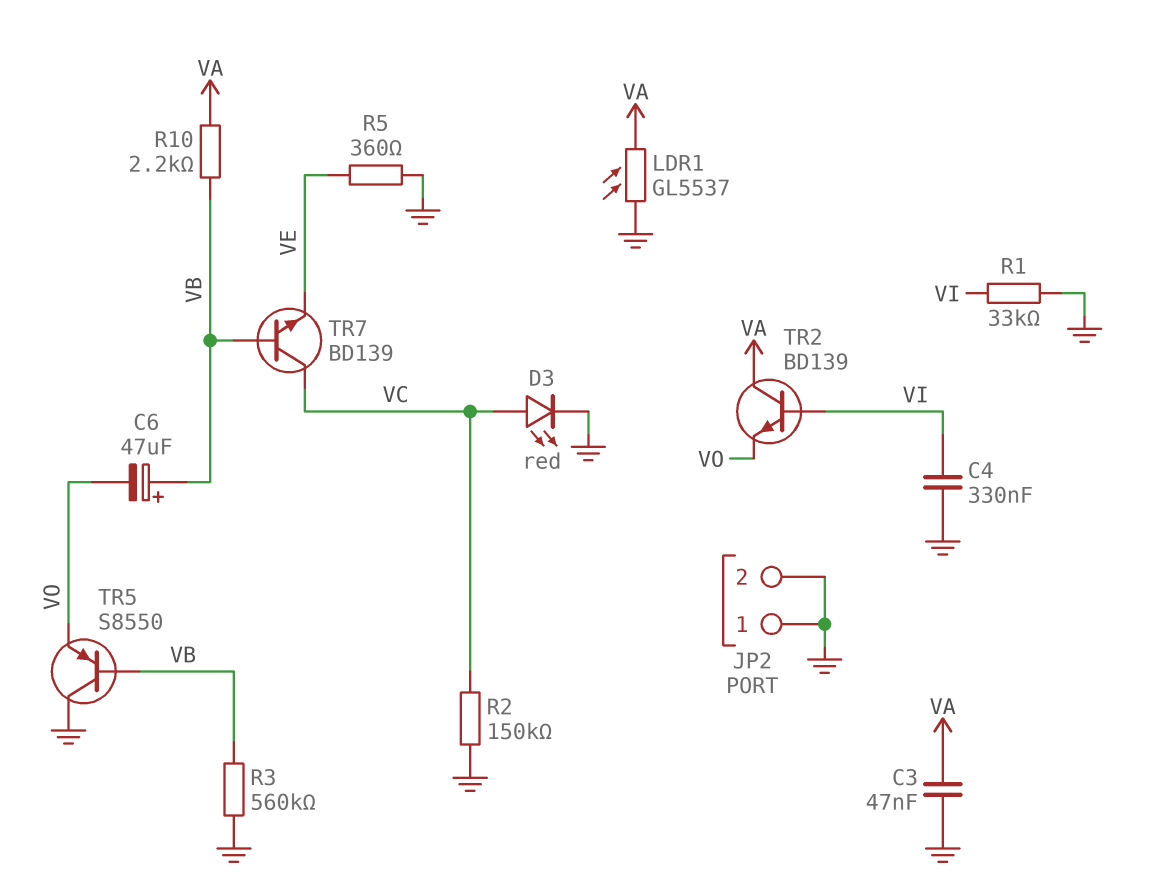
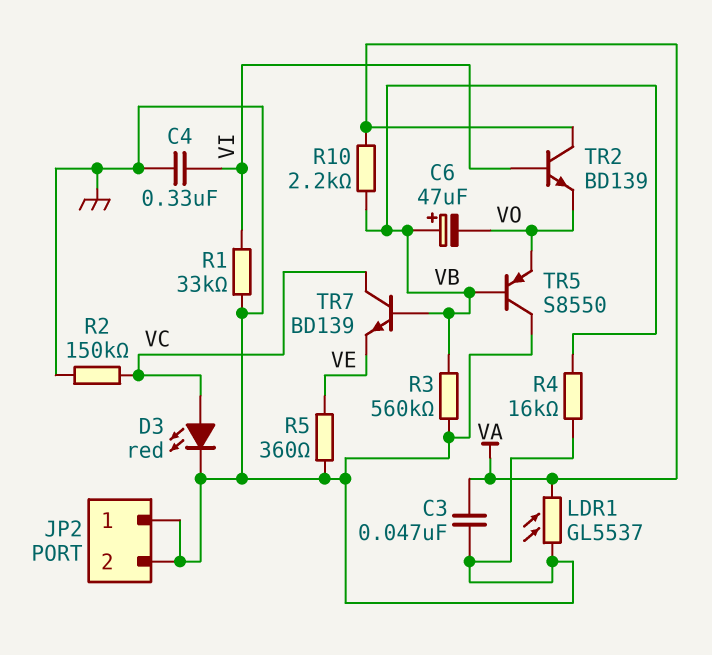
R4: none -> 16k (GND, VB)

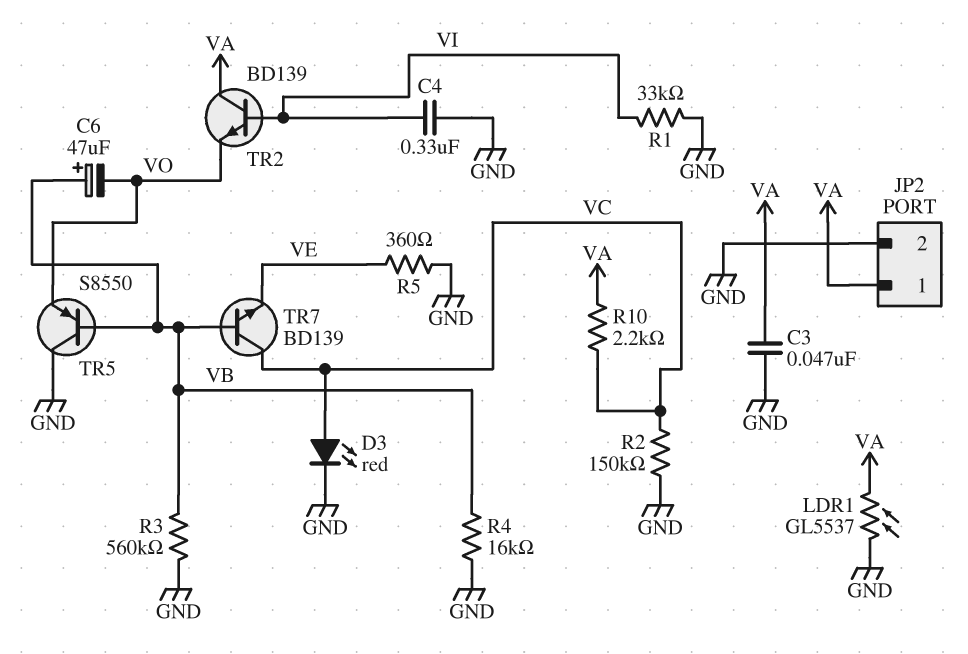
JP2 pin 1: GND -> VA
R10: 2.2k (VA, VB) -> 2.2k (VA, VC)

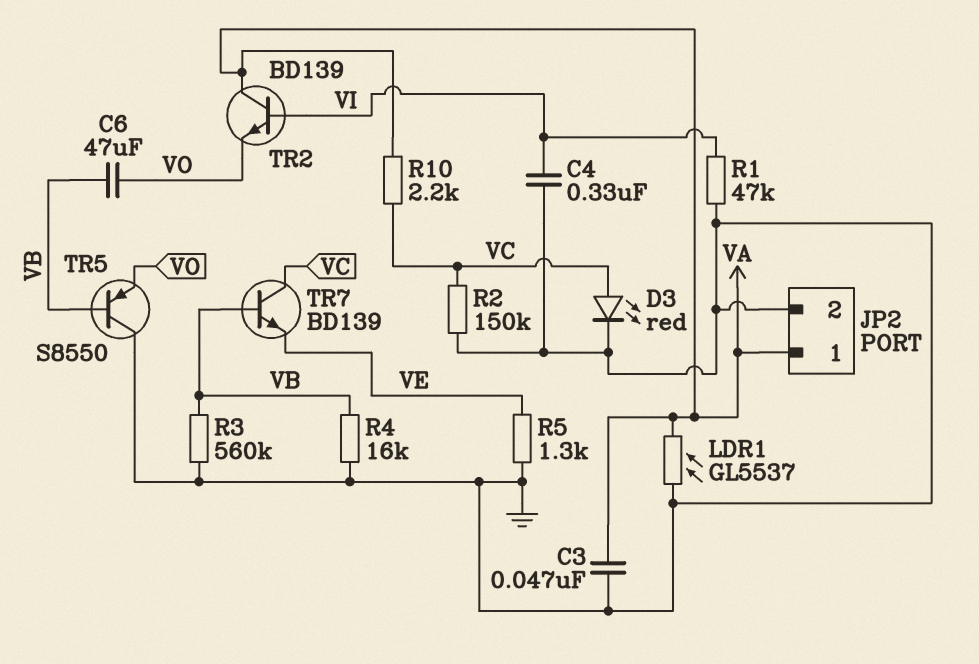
C6: 47uF (plus VB, minus VO) -> 47uF (VB, VO)
R1: 33k (GND, VI) -> 47k (GND, VI)
R5: 360 (GND, VE) -> 1.3k (GND, VE)

